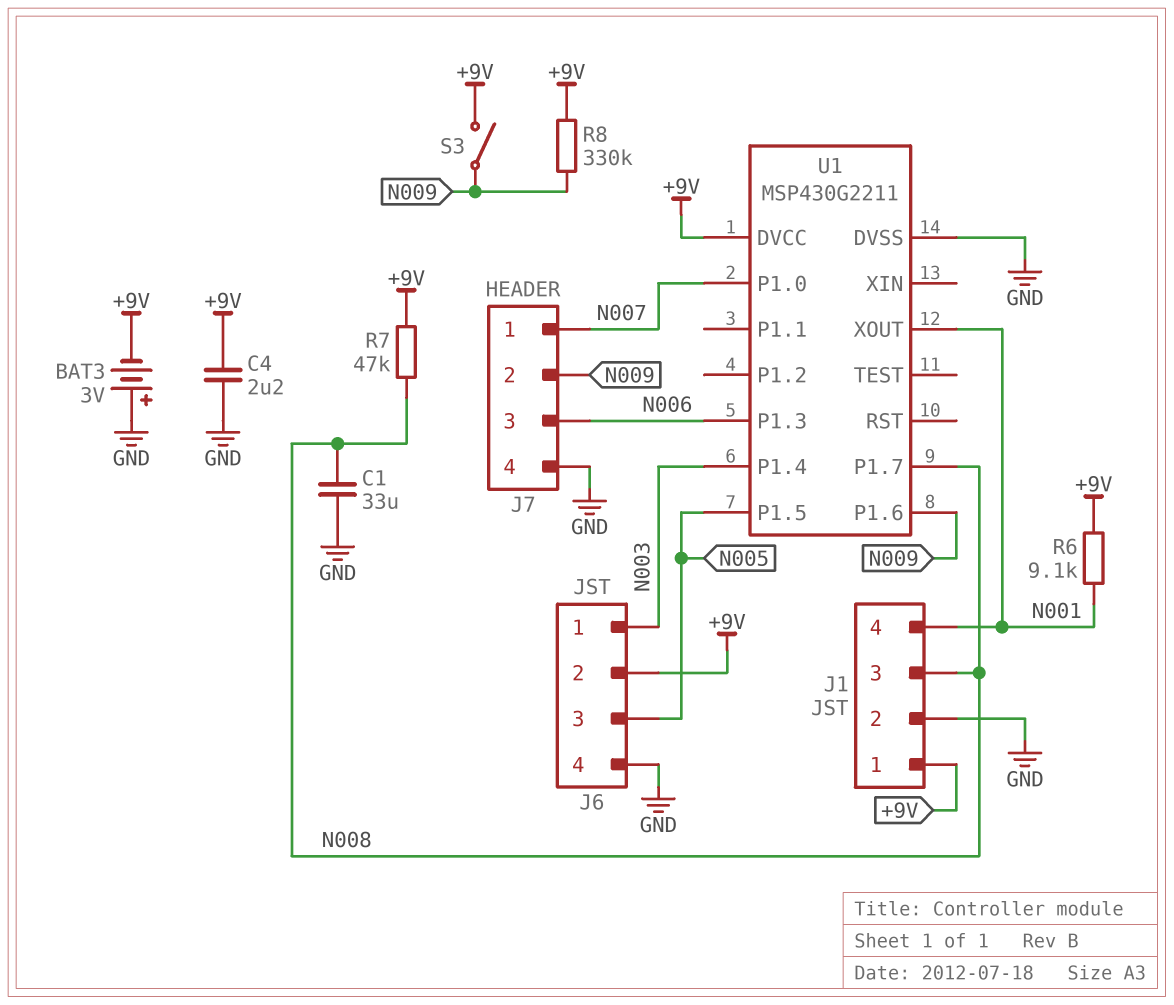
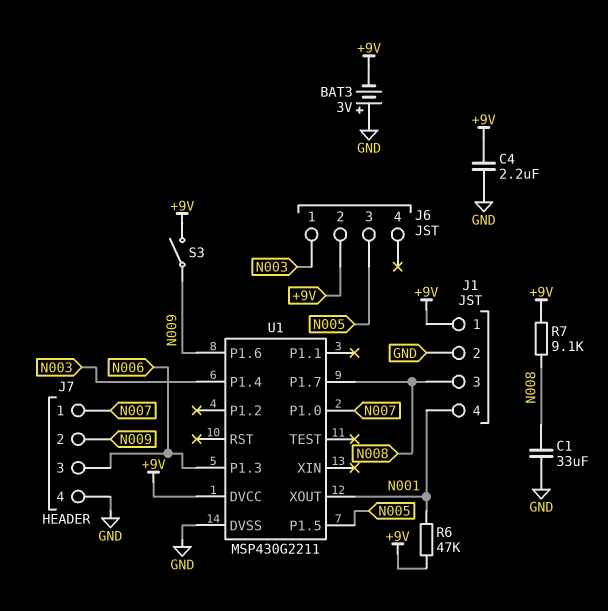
J6 pin 4: GND -> none
R6: 9.1k (+9V, N001) -> 47k (+9V, N001)
R7: 47k (+9V, N008) -> 9.1k (+9V, N008)
R8: 330k (+9V, N009) -> none

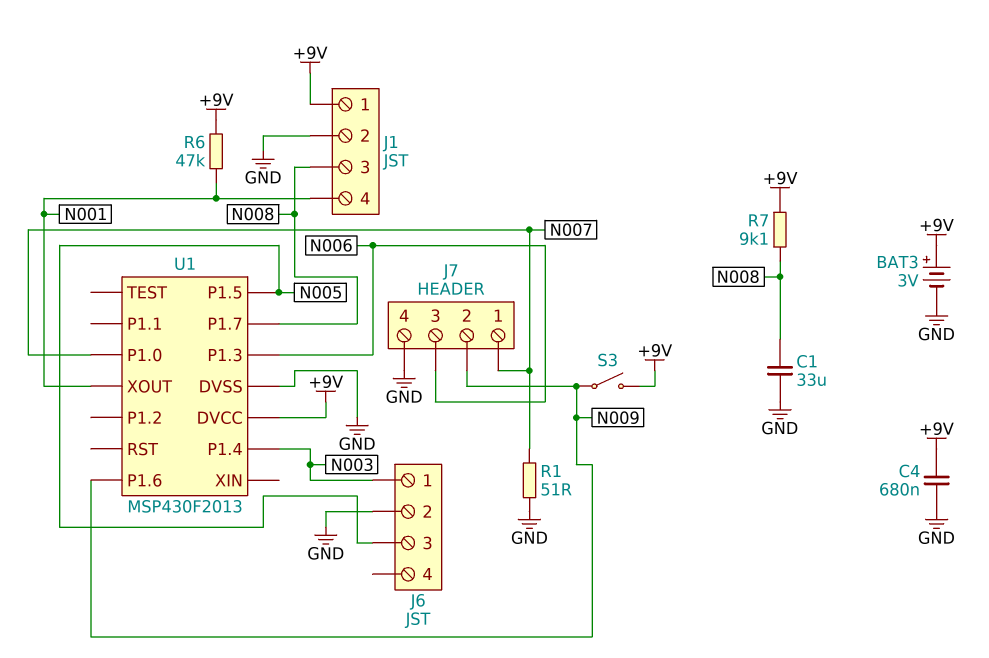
BAT3: 3V (plus GND, minus +9V) -> 3V (plus +9V, minus GND)
C4: 2.2uF (+9V, GND) -> 680nF (+9V, GND)
J6 pin 2: +9V -> GND
R1: none -> 51 (GND, N007)
U1: MSP430G2211 -> MSP430F2013

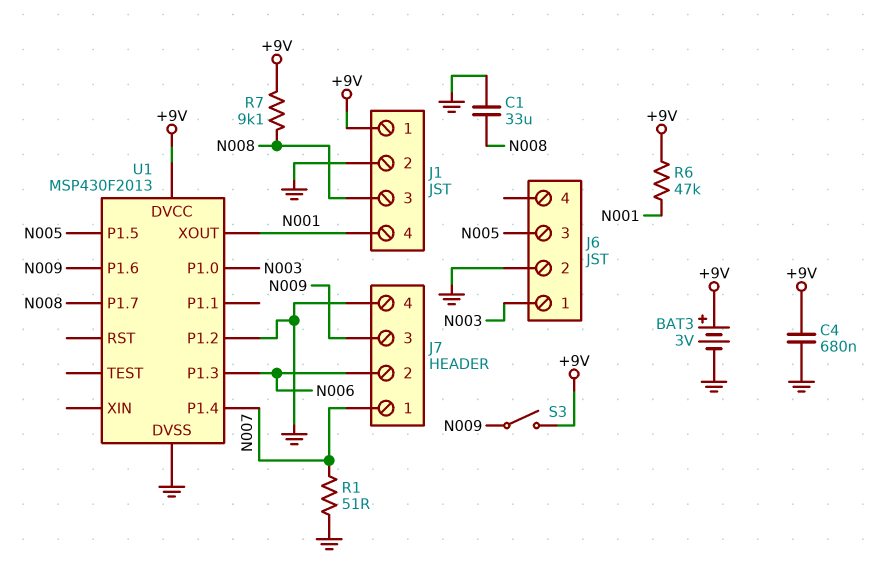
J7 pin 2: N009 -> N006
J7 pin 3: N006 -> N009
U1 pin P1.0: N007 -> N003
U1 pin P1.2: none -> GND
U1 pin P1.4: N003 -> N007

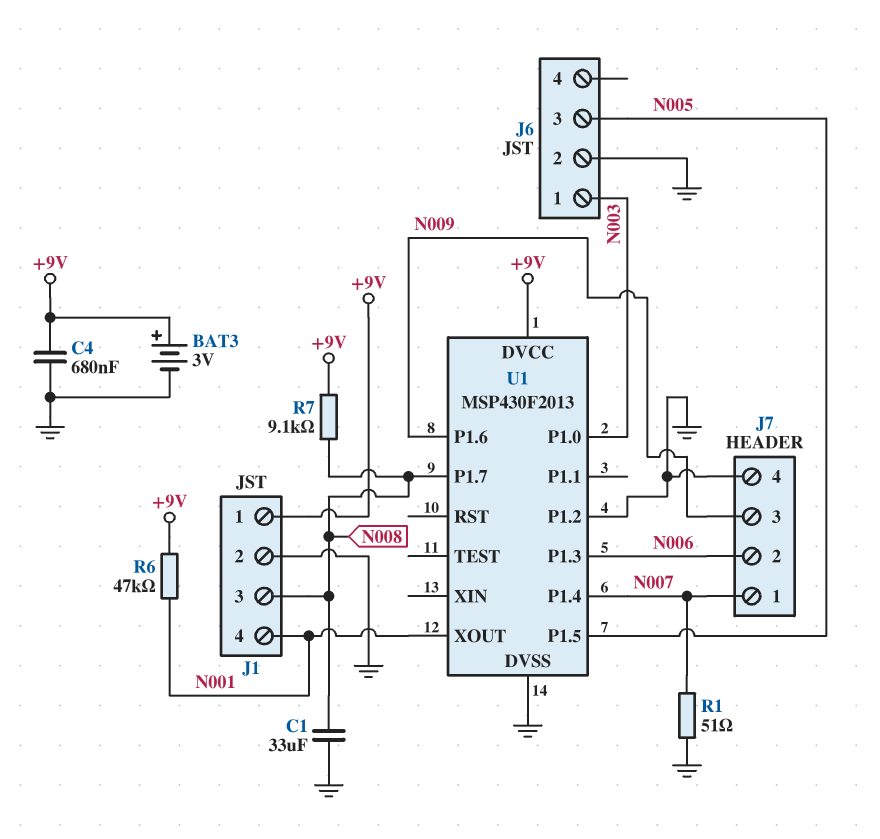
S3: switch (+9V, N009) -> none

